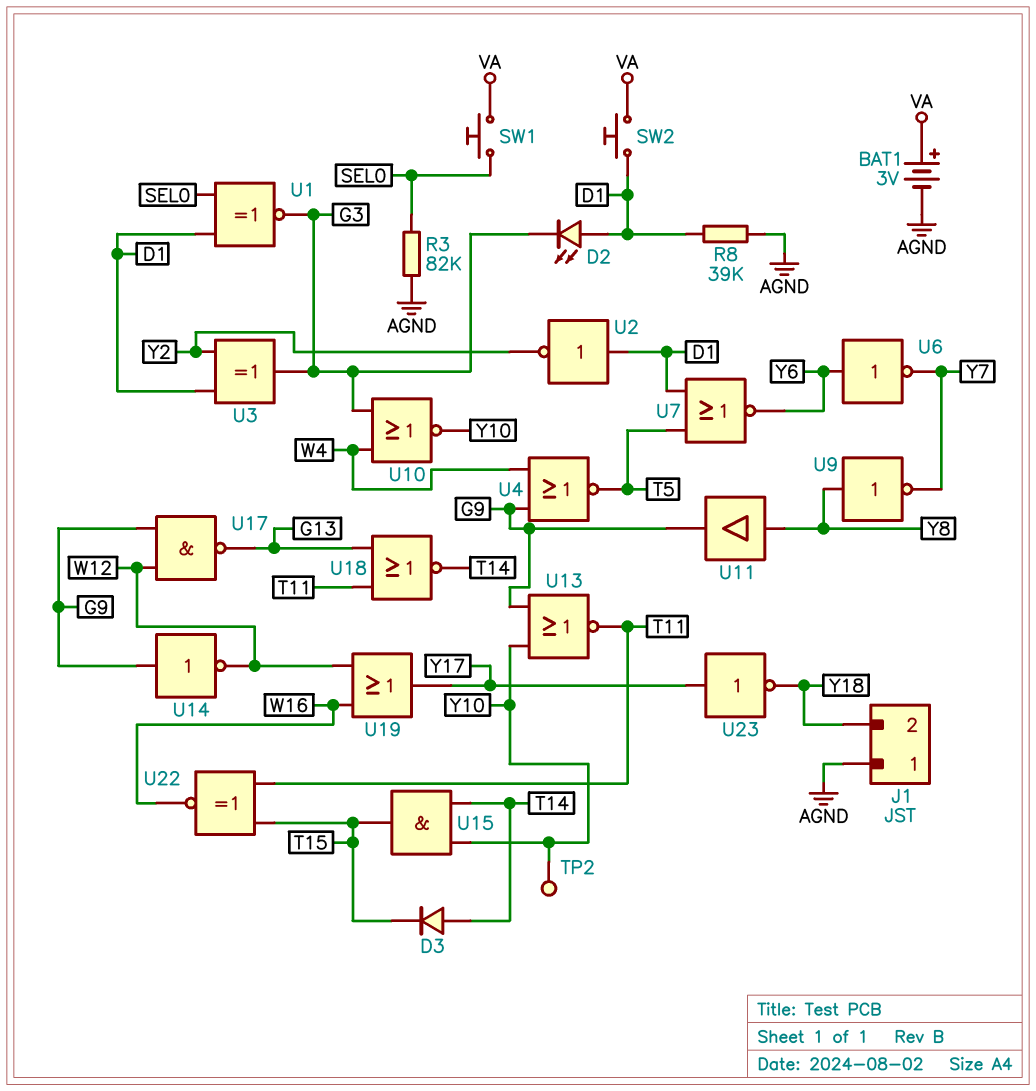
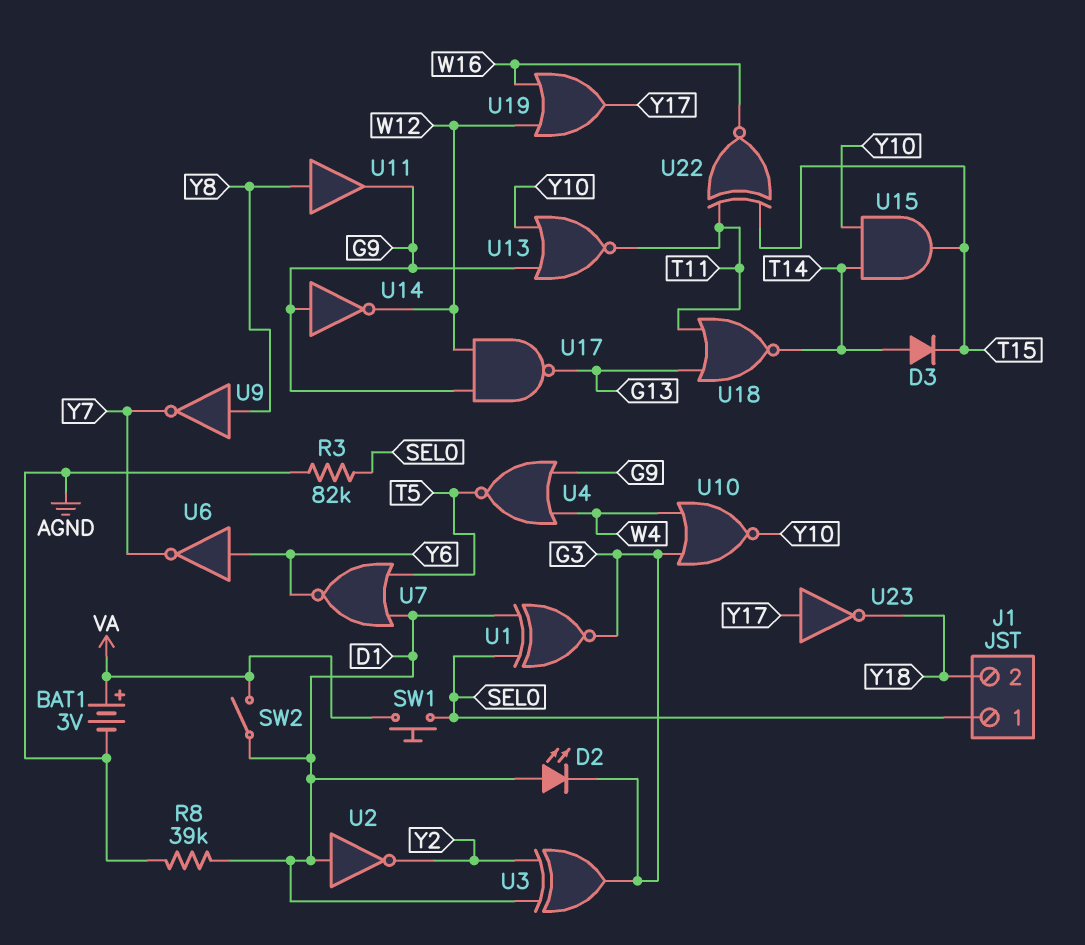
J1 pin 1: AGND -> SEL0
SW2: button (D1, VA) -> switch (D1, VA)
TP2: test point (Y10) -> none

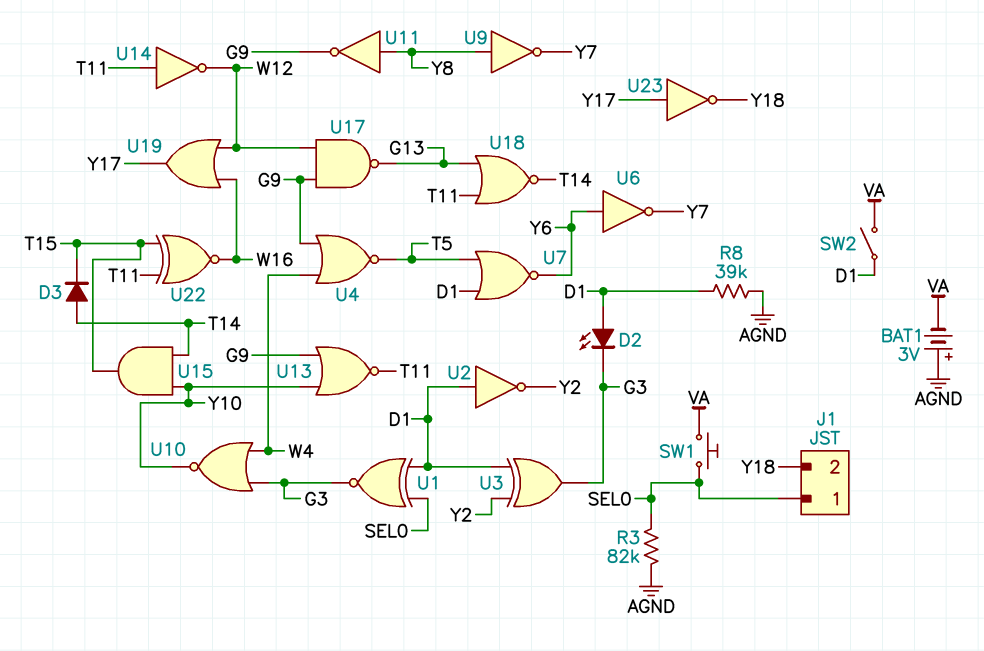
BAT1: 3V (plus VA, minus AGND) -> 3V (plus AGND, minus VA)
U11: buffer (in Y8, out G9) -> NOT (in Y8, out G9)
U14: NOT (in G9, out W12) -> NOT (in T11, out W12)

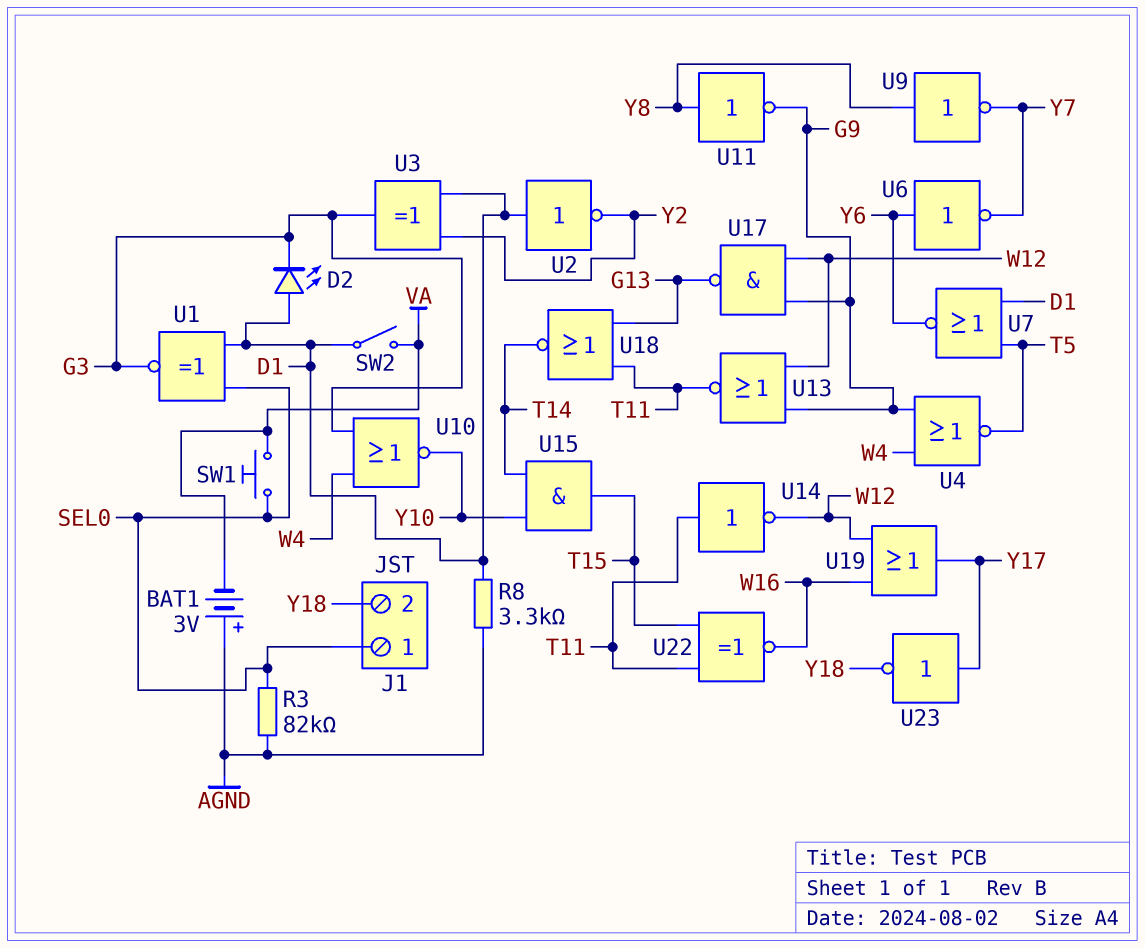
D3: diode (A T14, K T15) -> none
R8: 39k (AGND, D1) -> 3.3k (AGND, D1)
U13: NOR (in G9, in Y10, out T11) -> NOR (in G9, in W12, out T11)

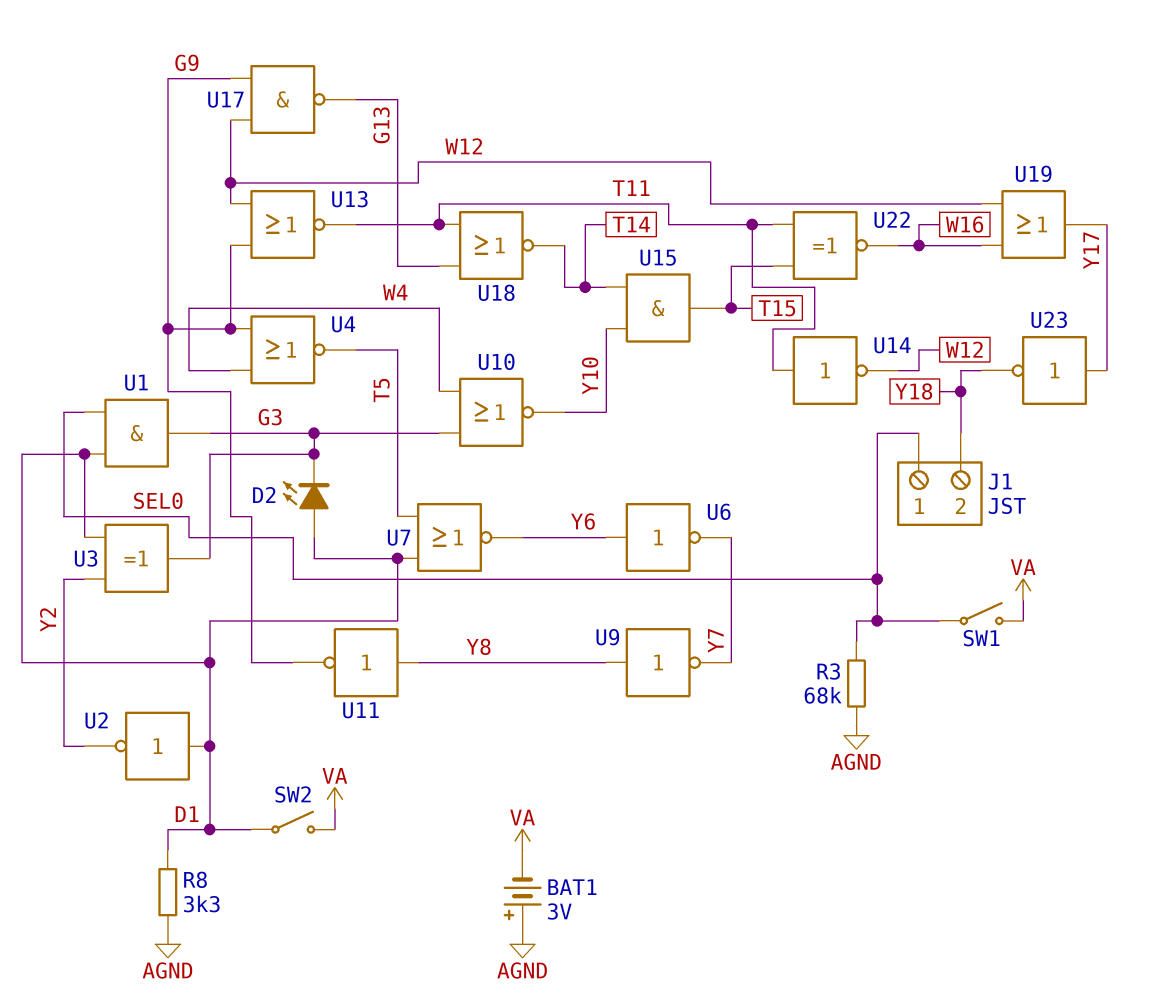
R3: 82k (AGND, SEL0) -> 68k (AGND, SEL0)
SW1: button (SEL0, VA) -> switch (SEL0, VA)
U1: XNOR (in D1, in SEL0, out G3) -> AND (in D1, in SEL0, out G3)

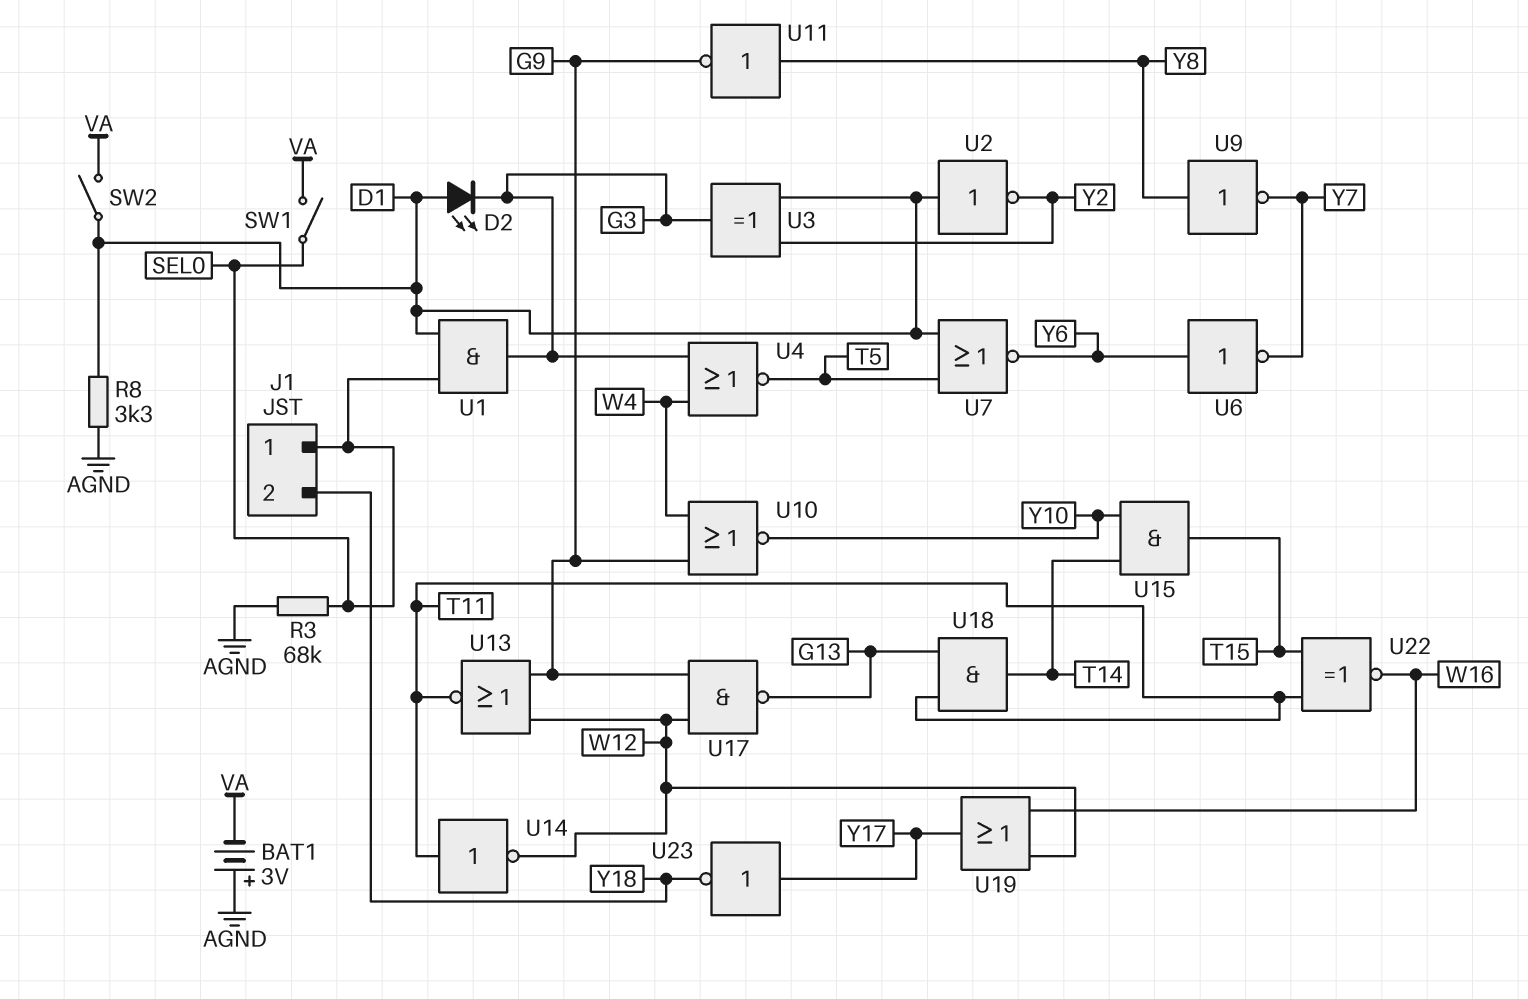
U4: NOR (in G9, in W4, out T5) -> NOR (in G3, in W4, out T5)
U10: NOR (in G3, in W4, out Y10) -> NOR (in G9, in W4, out Y10)
U18: NOR (in G13, in T11, out T14) -> AND (in G13, in T11, out T14)

